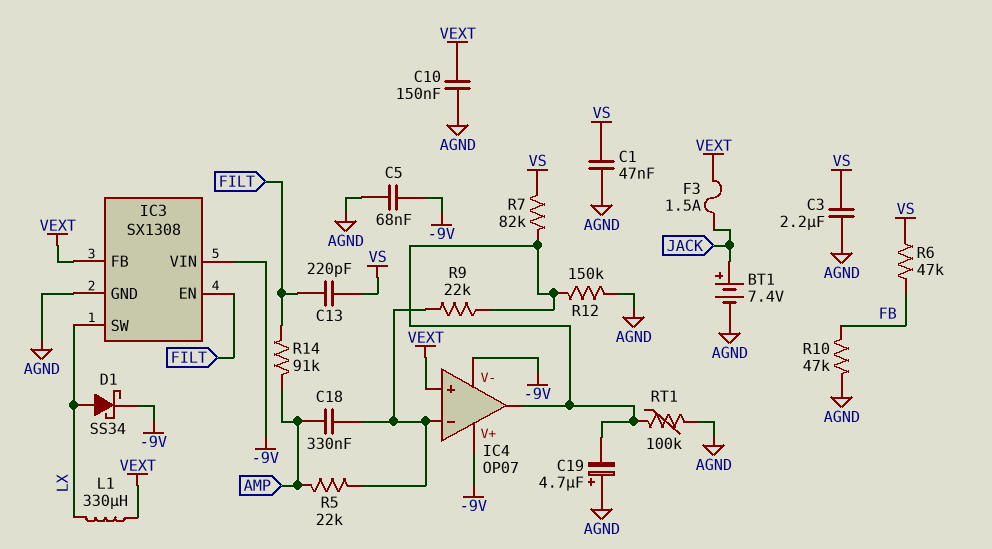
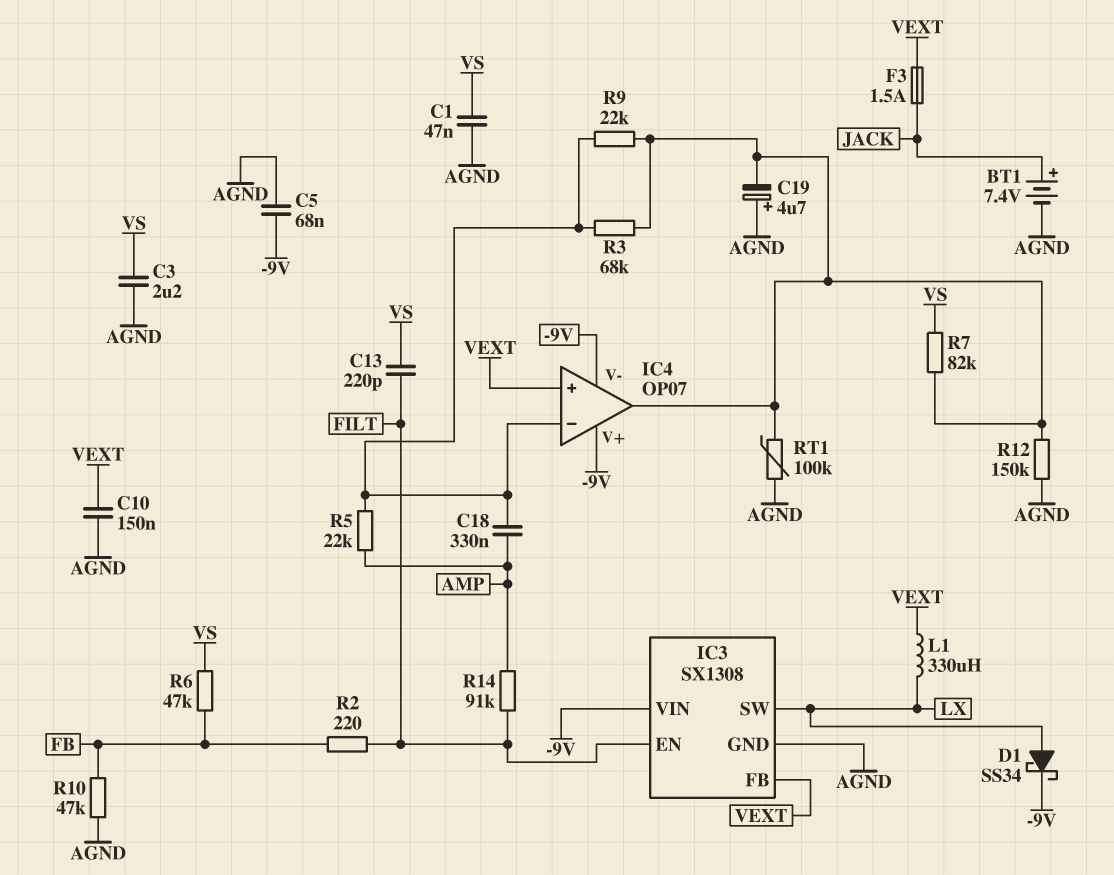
R2: none -> 220 (FB, FILT)
R3: none -> 68k (IC4/in-, IC4/out)

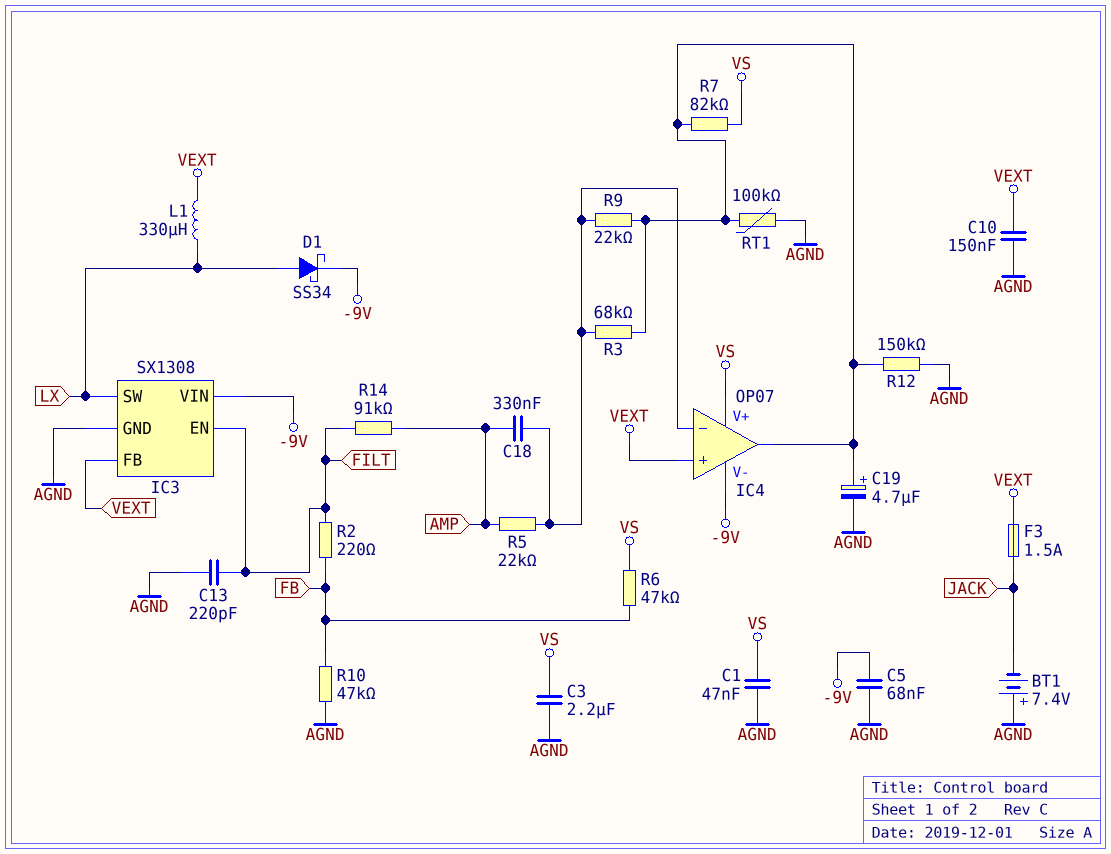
BT1: 7.4V (plus JACK, minus AGND) -> 7.4V (plus AGND, minus JACK)
C13: 220pF (FILT, VS) -> 220pF (AGND, FILT)
C19: 4.7uF (plus AGND, minus IC4/out) -> 4.7uF (plus IC4/out, minus AGND)
IC4 pin V+: -9V -> VS

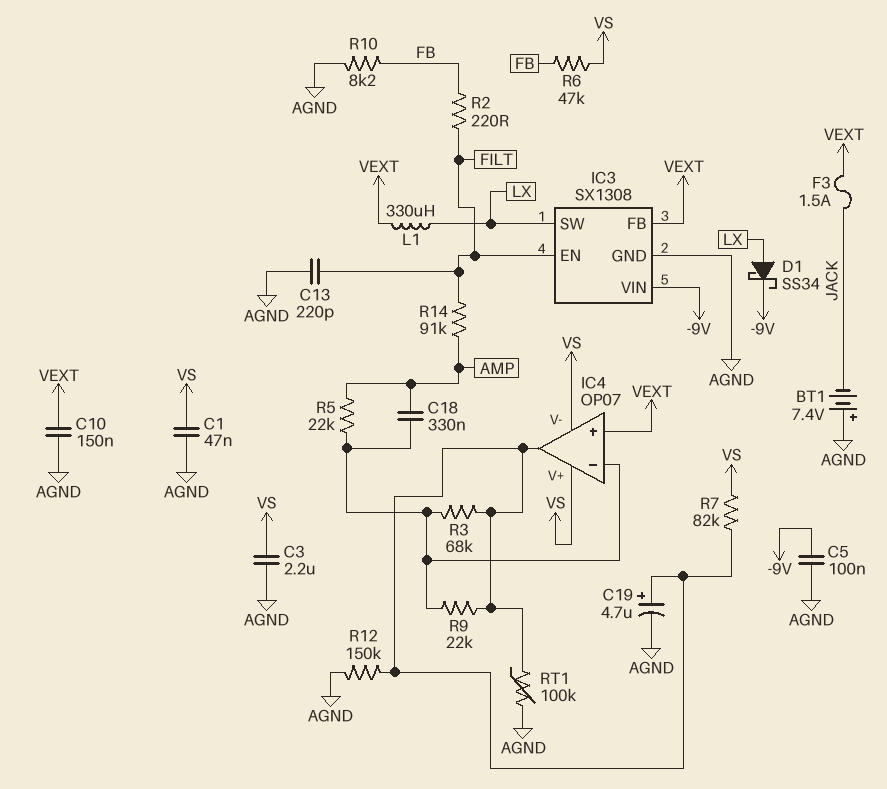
C5: 68nF (-9V, AGND) -> 100nF (-9V, AGND)
IC4 pin V-: -9V -> VS
R10: 47k (AGND, FB) -> 8.2k (AGND, FB)

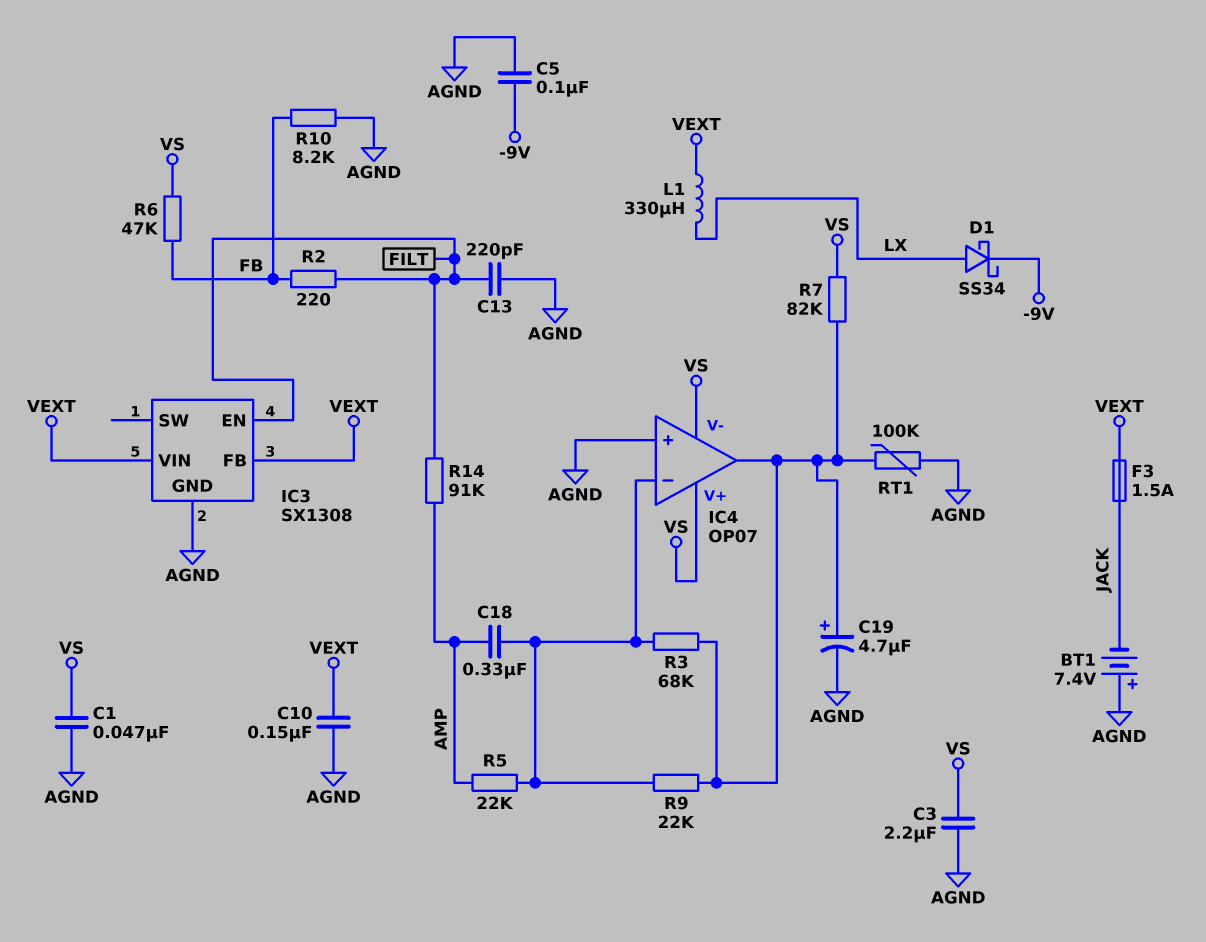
IC3 pin SW: LX -> none
IC3 pin VIN: -9V -> VEXT
IC4 pin in+: VEXT -> AGND
R12: 150k (AGND, IC4/out) -> none

